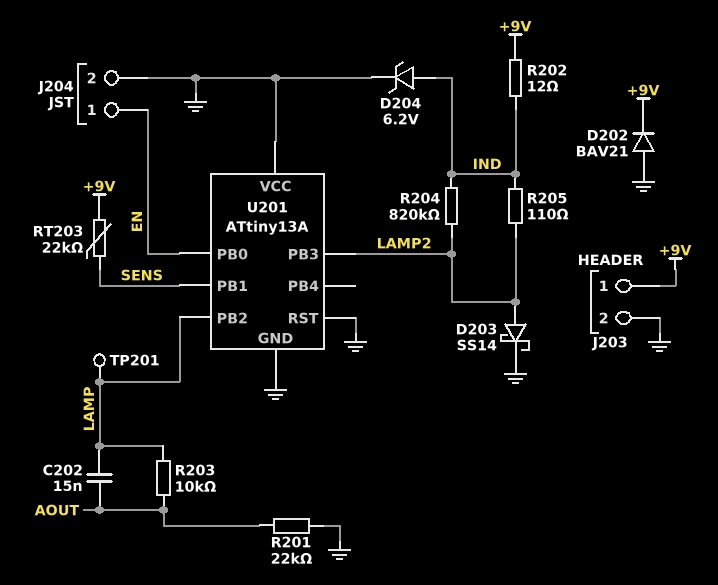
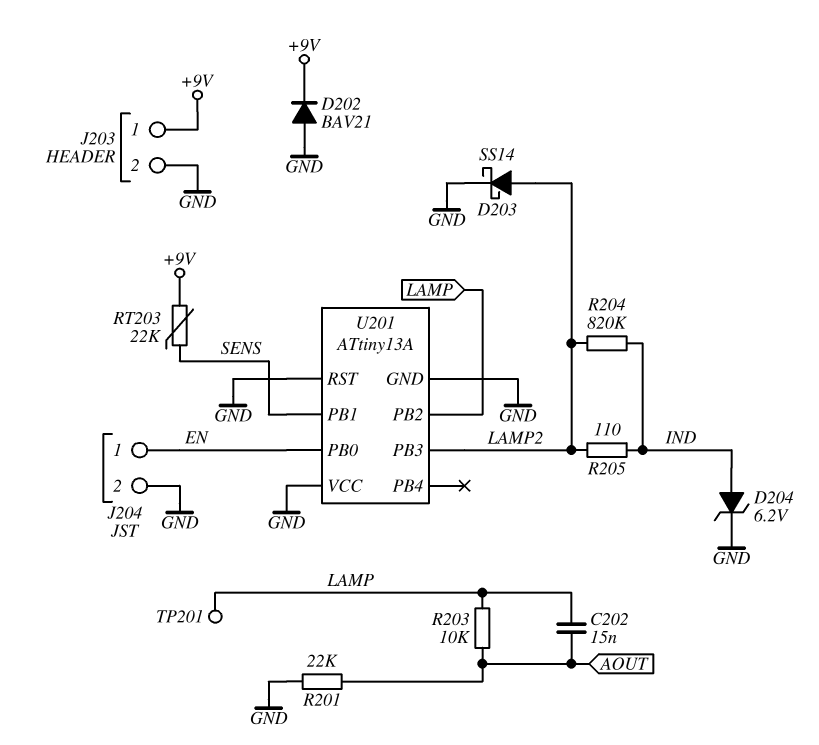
R202: 12 (+9V, IND) -> none

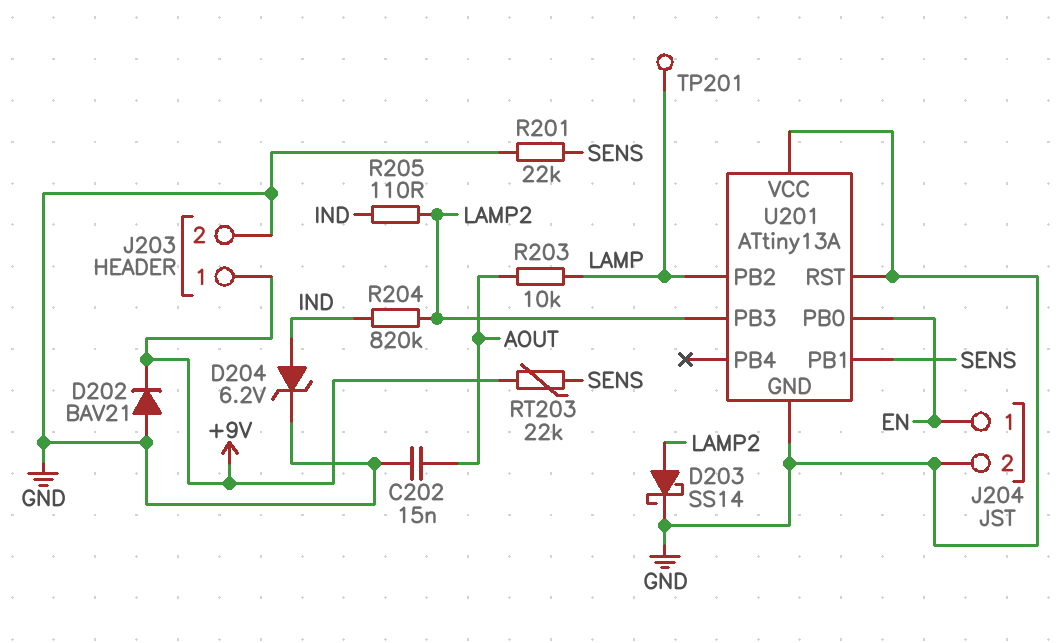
C202: 15nF (AOUT, LAMP) -> 15nF (AOUT, GND)
R201: 22k (AOUT, GND) -> 22k (GND, SENS)

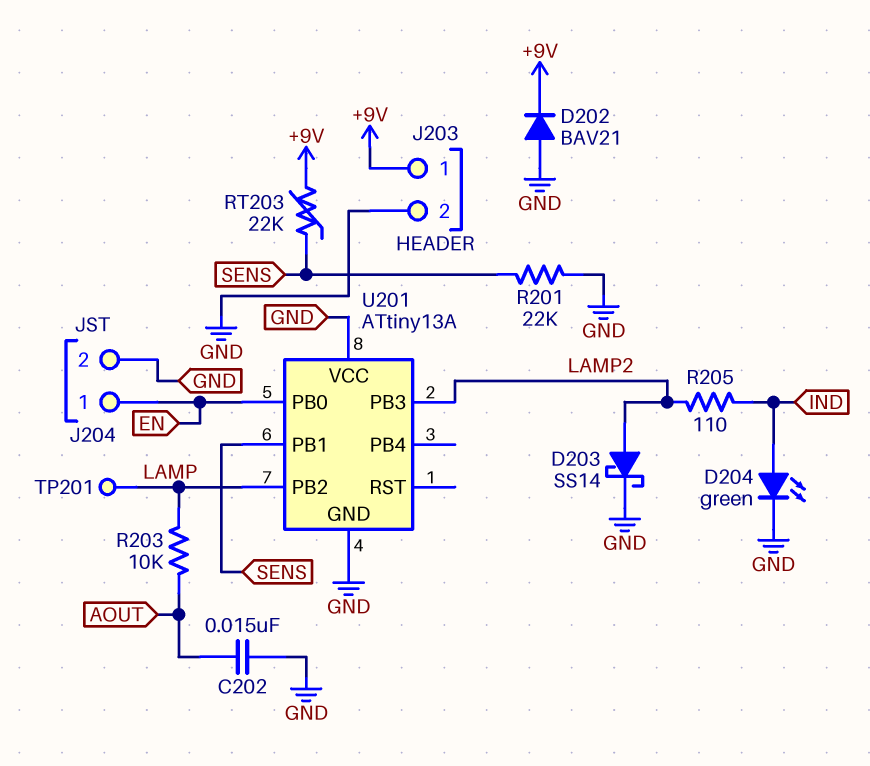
D204: zener 6.2V (A IND, K GND) -> LED green (A IND, K GND)
R204: 820k (IND, LAMP2) -> none
U201 pin RST: GND -> none

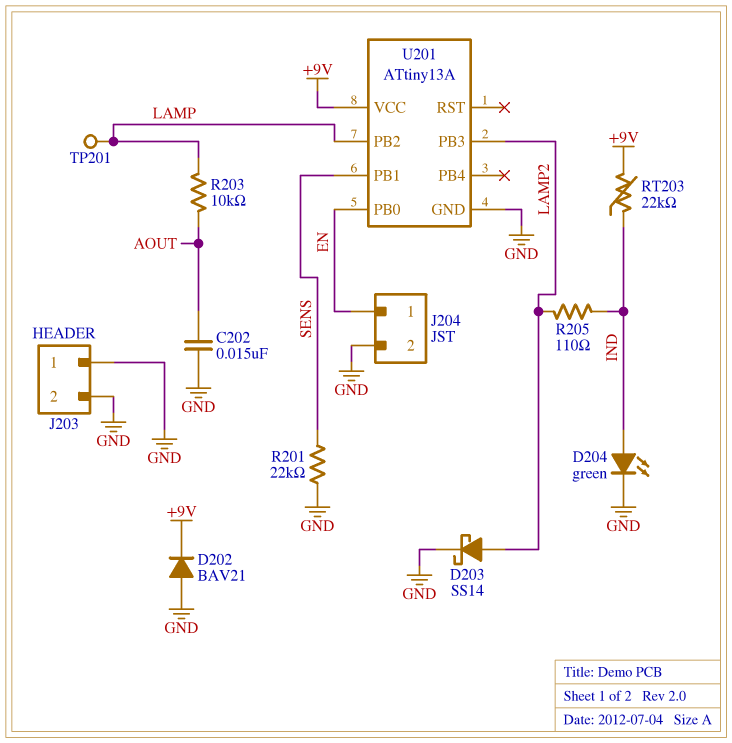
J203 pin 1: +9V -> GND
RT203: 22k (+9V, SENS) -> 22k (+9V, IND)
U201 pin VCC: GND -> +9V

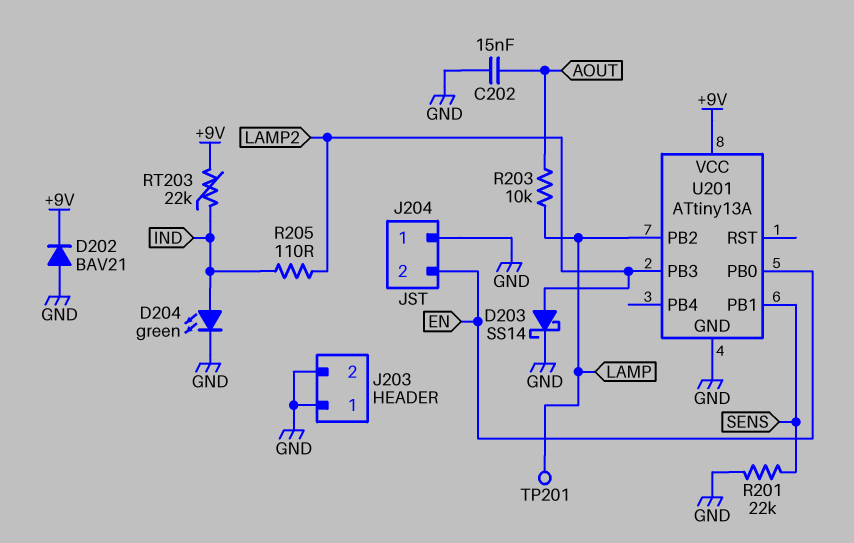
J204 pin 1: EN -> GND
J204 pin 2: GND -> EN

